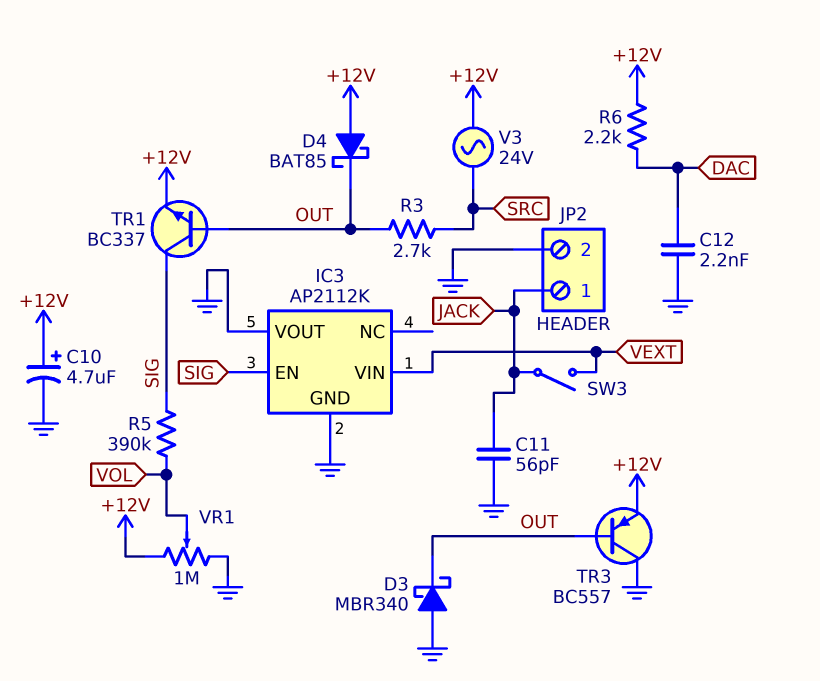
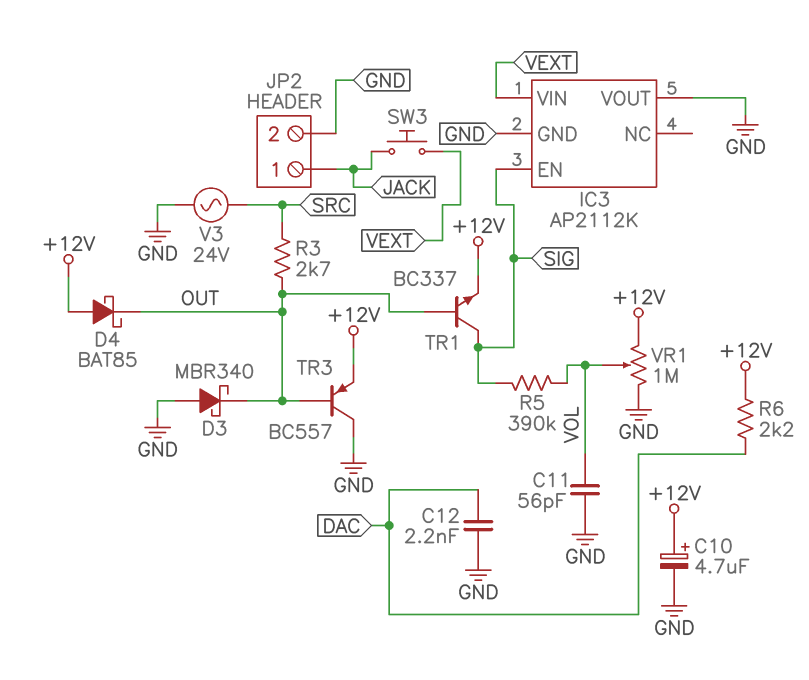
C11: 56pF (GND, JACK) -> 56pF (GND, VOL)
SW3: switch (JACK, VEXT) -> button (JACK, VEXT)
V3: AC 24V (+12V, SRC) -> AC 24V (GND, SRC)

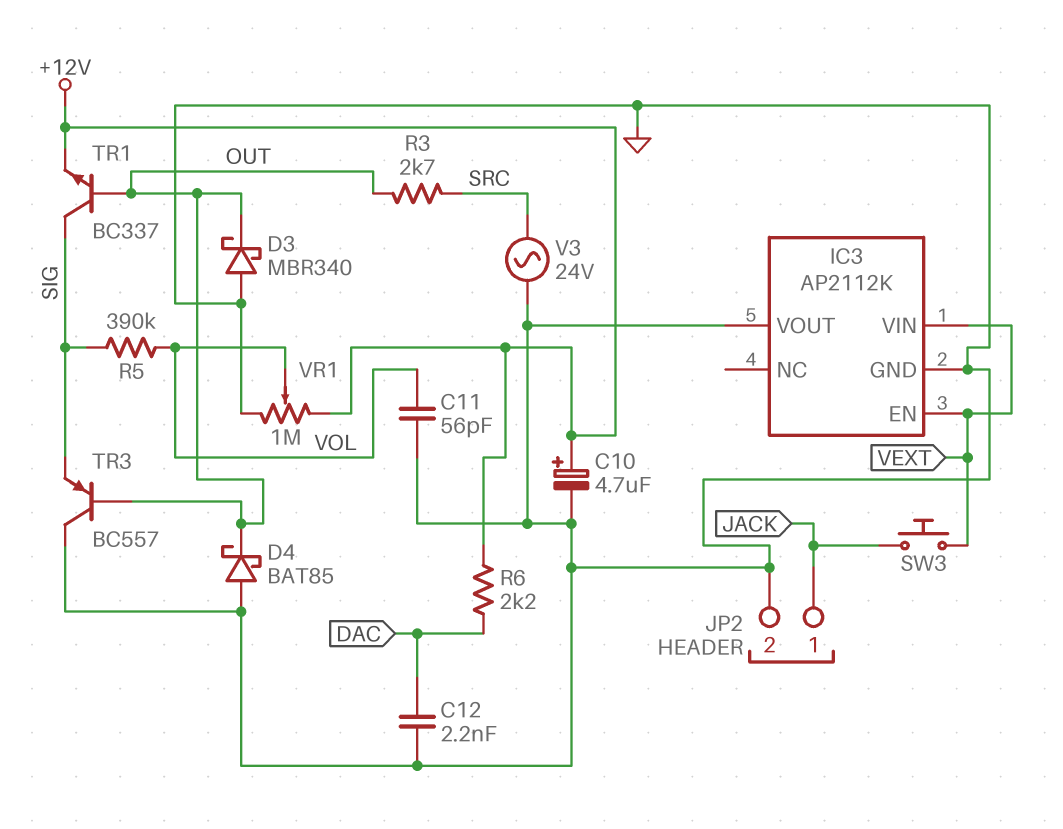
D4: schottky BAT85 (A +12V, K OUT) -> schottky BAT85 (A GND, K OUT)
IC3 pin EN: SIG -> VEXT
TR3: PNP BC557 (B OUT, C GND, E +12V) -> PNP BC557 (B OUT, C GND, E SIG)

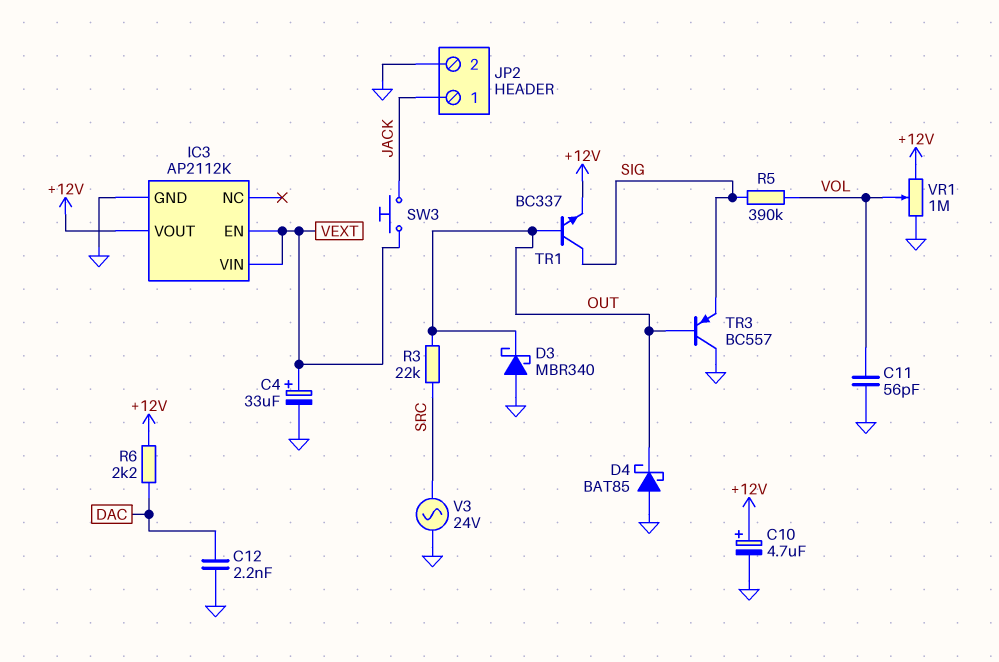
C4: none -> 33uF (plus VEXT, minus GND)
IC3 pin VOUT: GND -> +12V
R3: 2.7k (OUT, SRC) -> 22k (OUT, SRC)

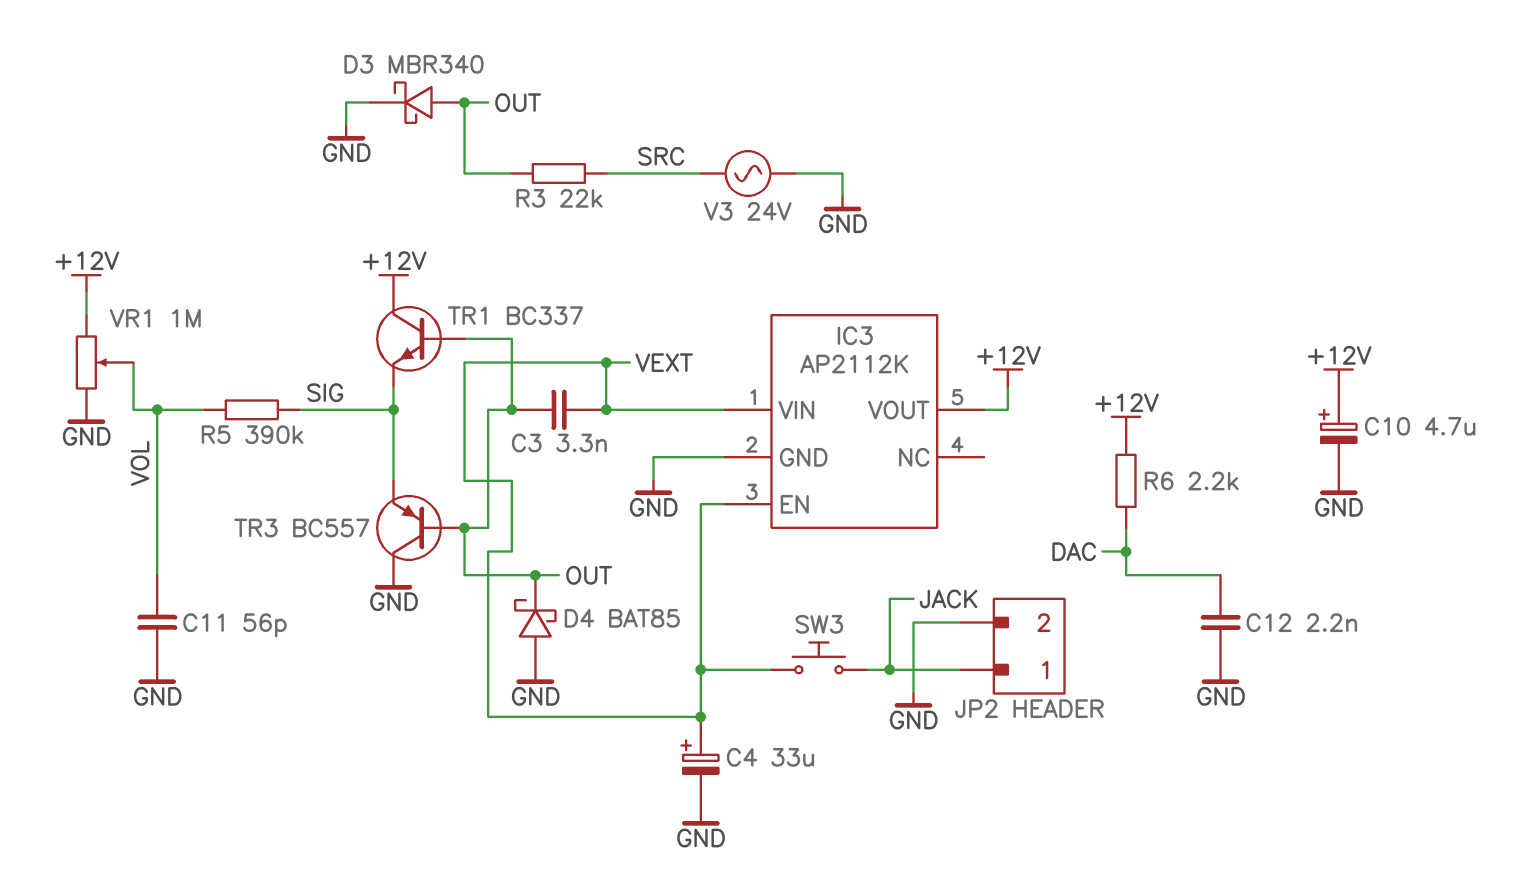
C3: none -> 3.3nF (OUT, VEXT)
D3: schottky MBR340 (A GND, K OUT) -> schottky MBR340 (A OUT, K GND)
TR1: NPN BC337 (B OUT, C SIG, E +12V) -> NPN BC337 (B OUT, C +12V, E SIG)

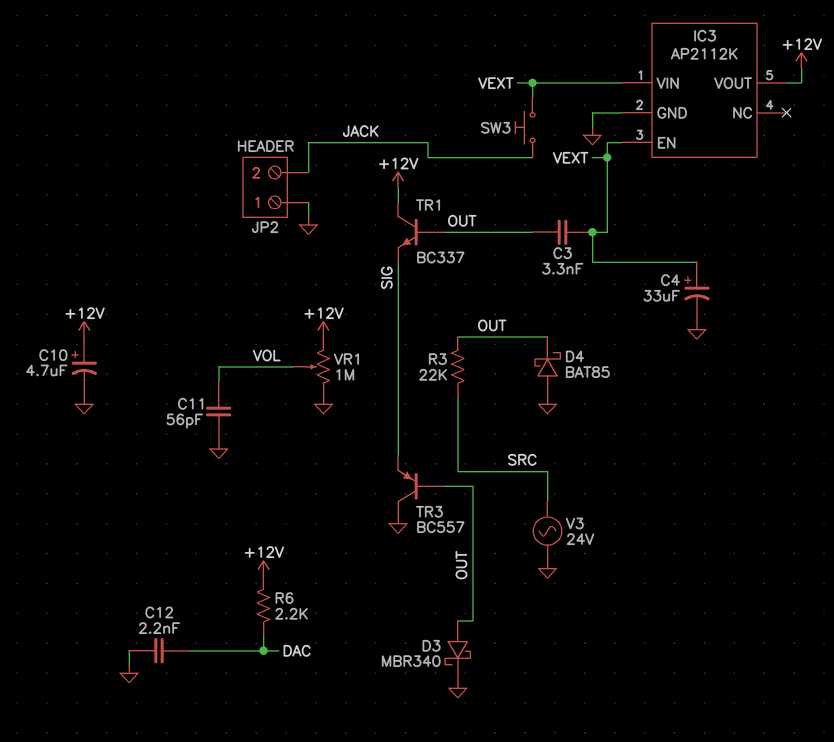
JP2 pin 1: JACK -> GND
JP2 pin 2: GND -> JACK
R5: 390k (SIG, VOL) -> none

